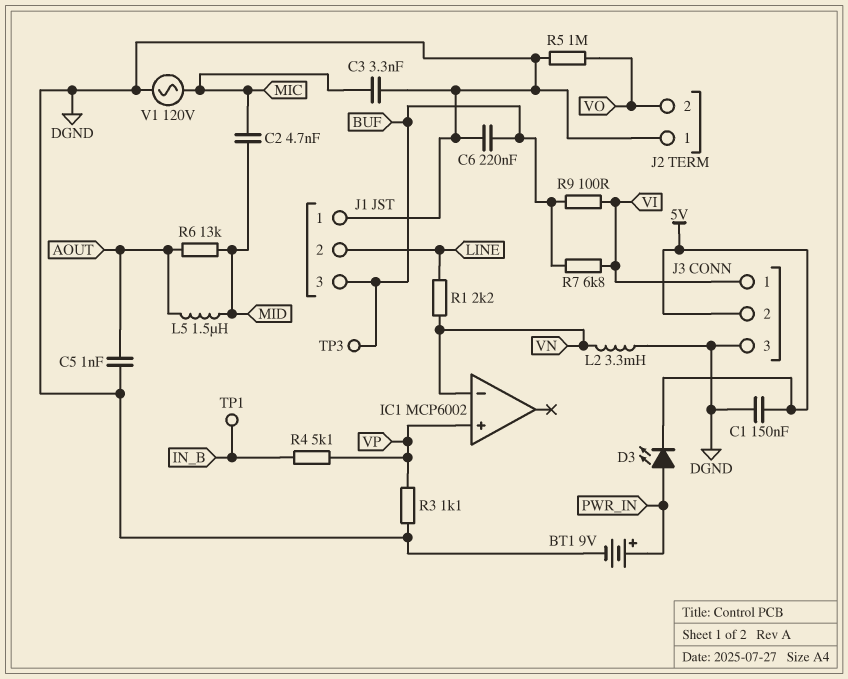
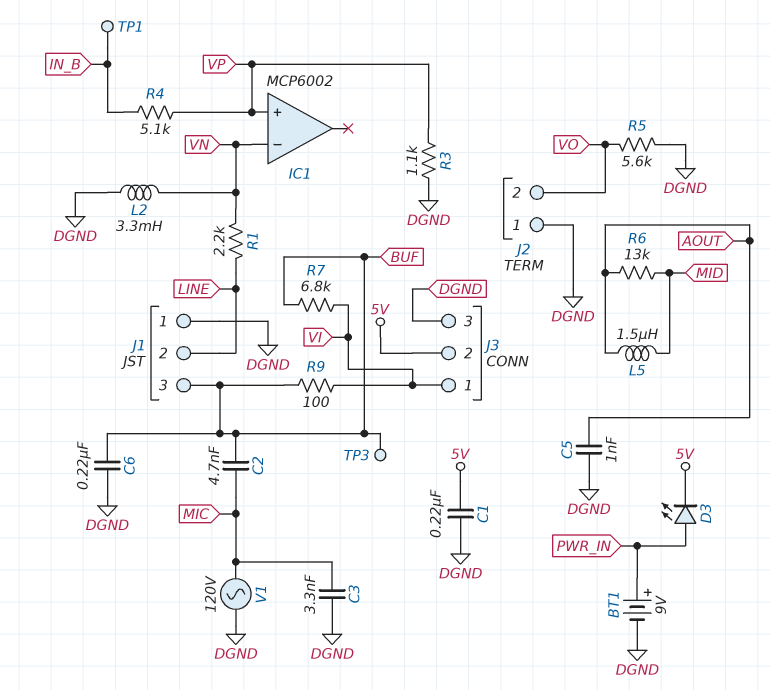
C1: 150nF (5V, DGND) -> 220nF (5V, DGND)
C2: 4.7nF (MIC, MID) -> 4.7nF (BUF, MIC)
R5: 1M (DGND, VO) -> 5.6k (DGND, VO)

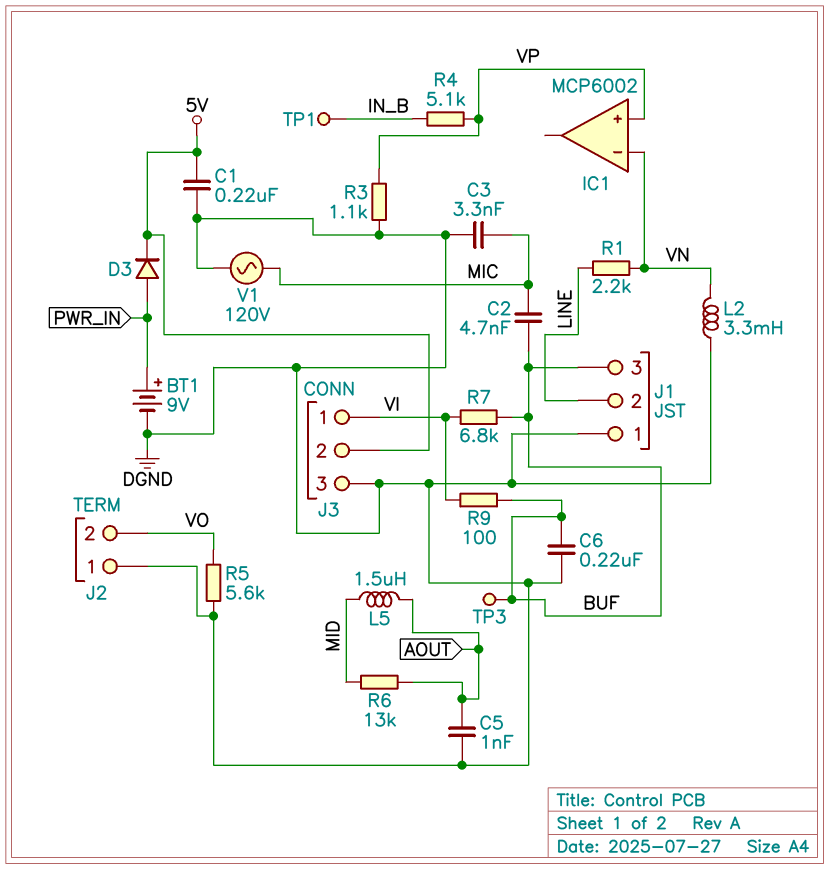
D3: LED (A PWR_IN, K 5V) -> diode (A PWR_IN, K 5V)

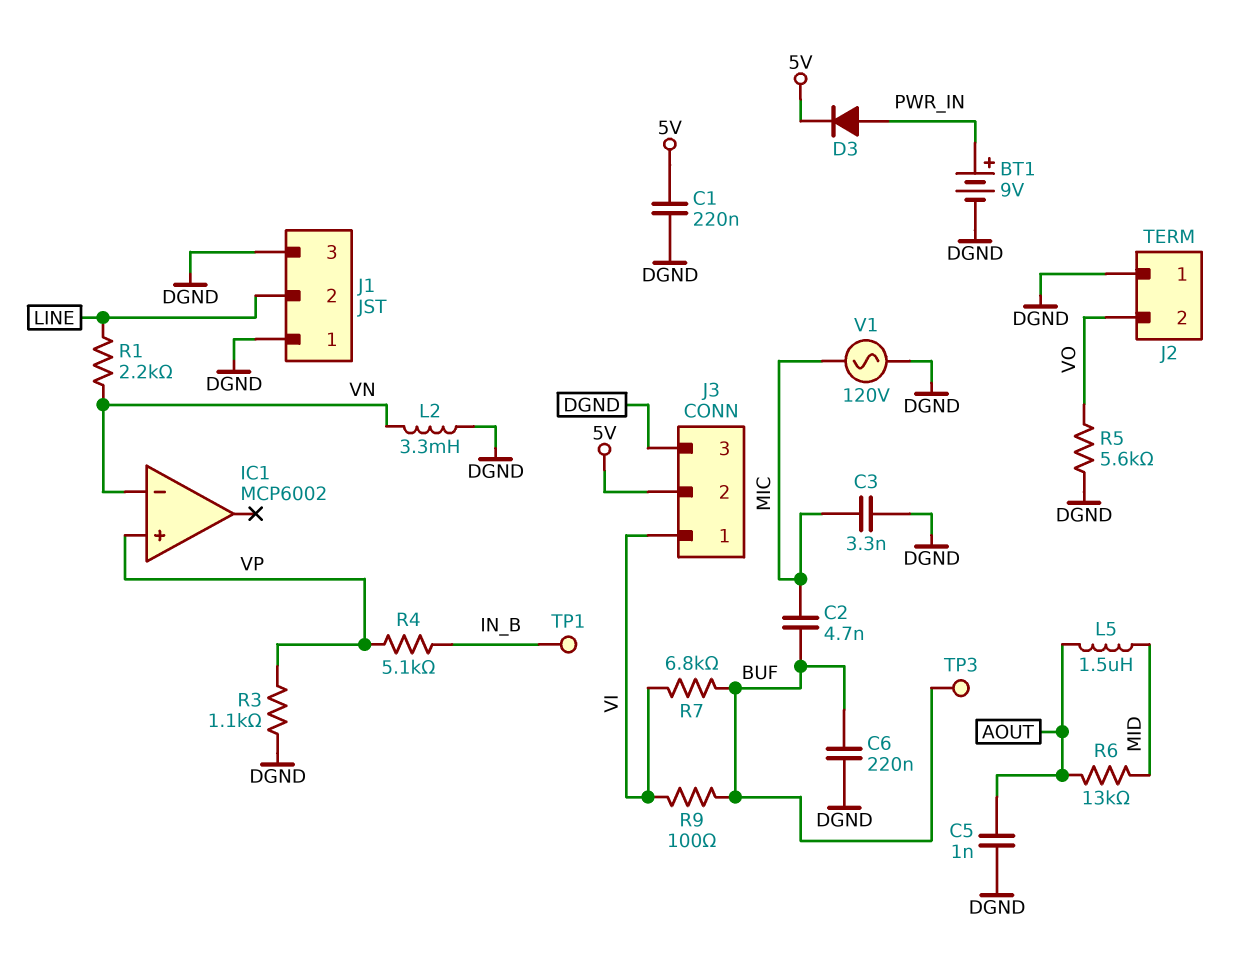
J1 pin 3: BUF -> DGND

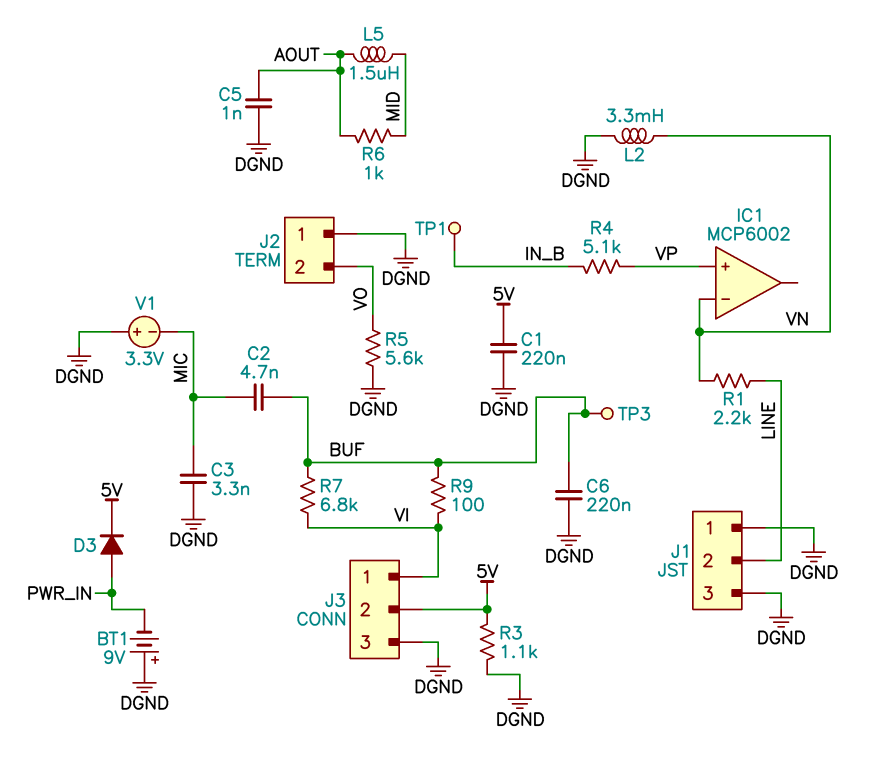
BT1: 9V (plus PWR_IN, minus DGND) -> 9V (plus DGND, minus PWR_IN)
R3: 1.1k (DGND, VP) -> 1.1k (5V, DGND)
R6: 13k (AOUT, MID) -> 1k (AOUT, MID)
V1: AC 120V (DGND, MIC) -> 3.3V (plus DGND, minus MIC)

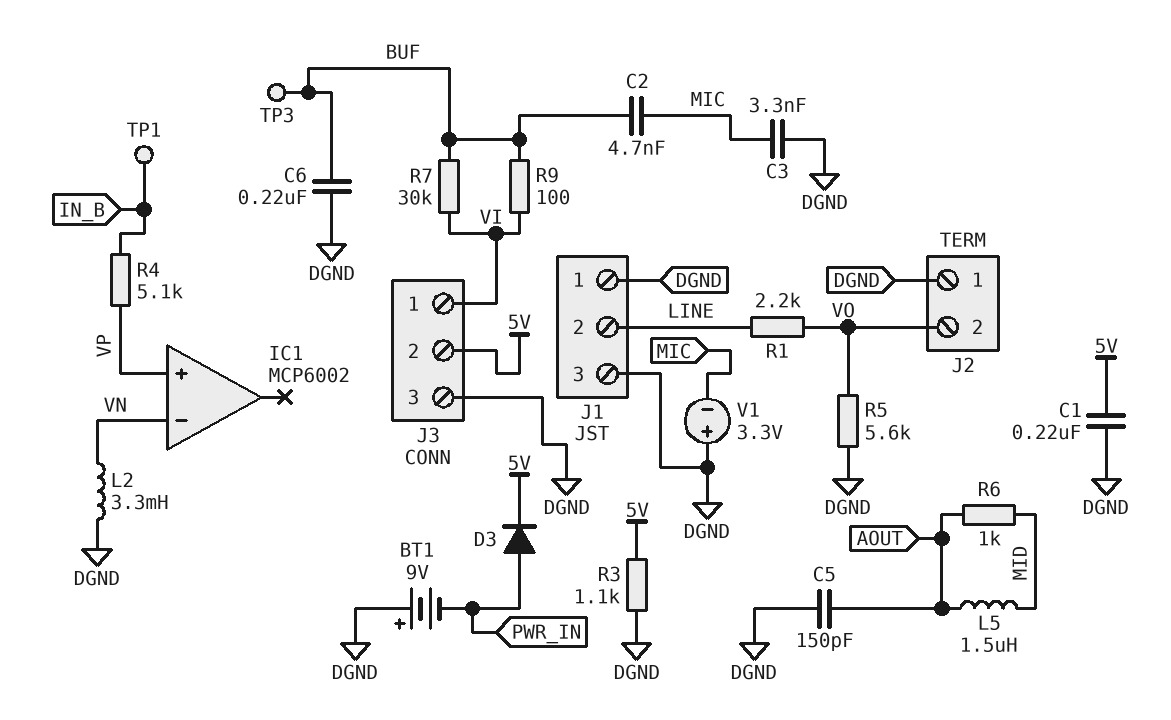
C5: 1nF (AOUT, DGND) -> 150pF (AOUT, DGND)
R1: 2.2k (LINE, VN) -> 2.2k (LINE, VO)
R7: 6.8k (BUF, VI) -> 30k (BUF, VI)

